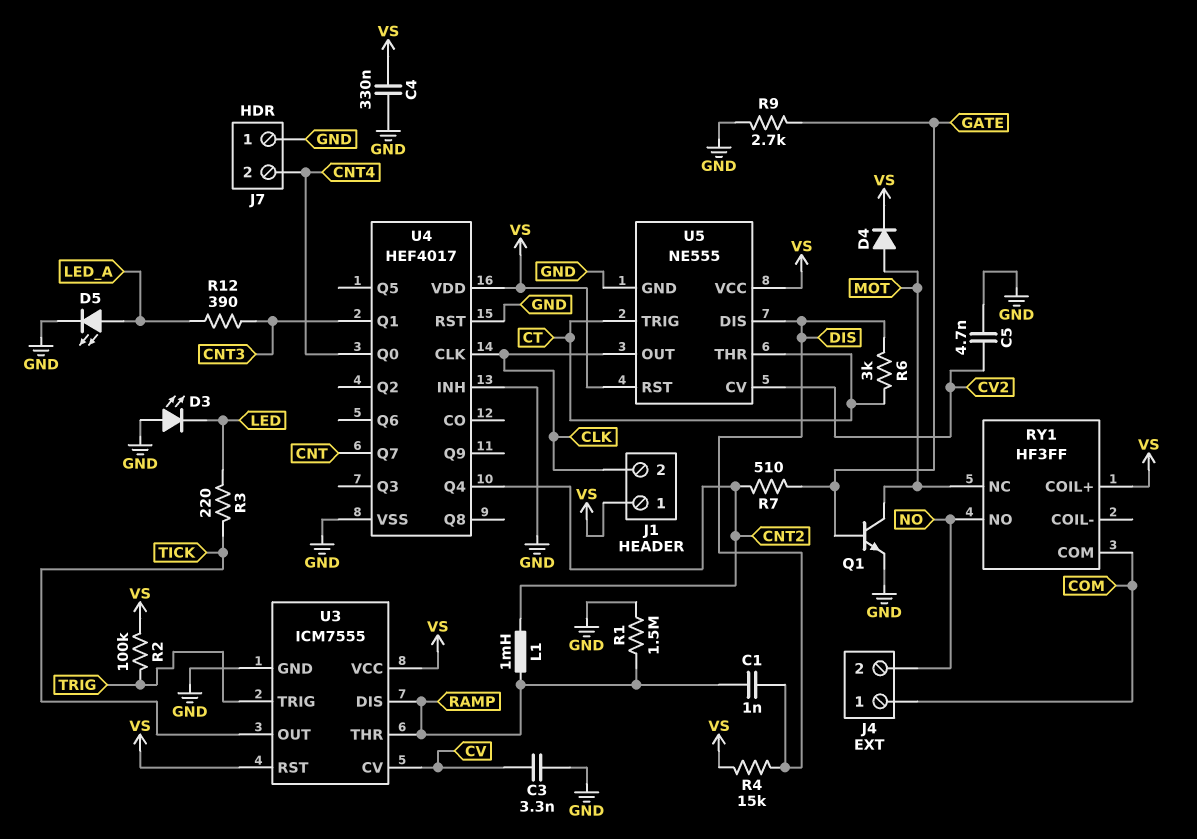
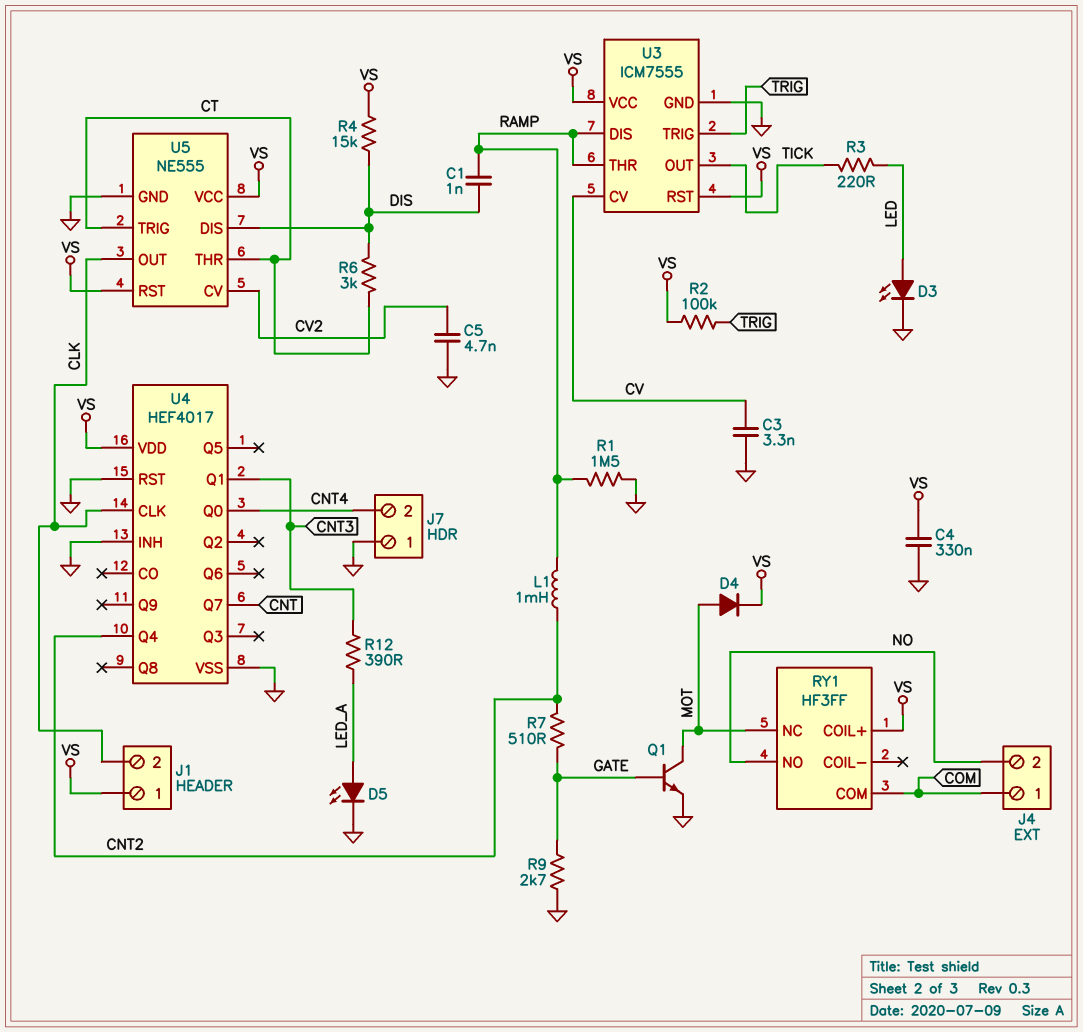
D3: LED (A GND, K LED) -> LED (A LED, K GND)

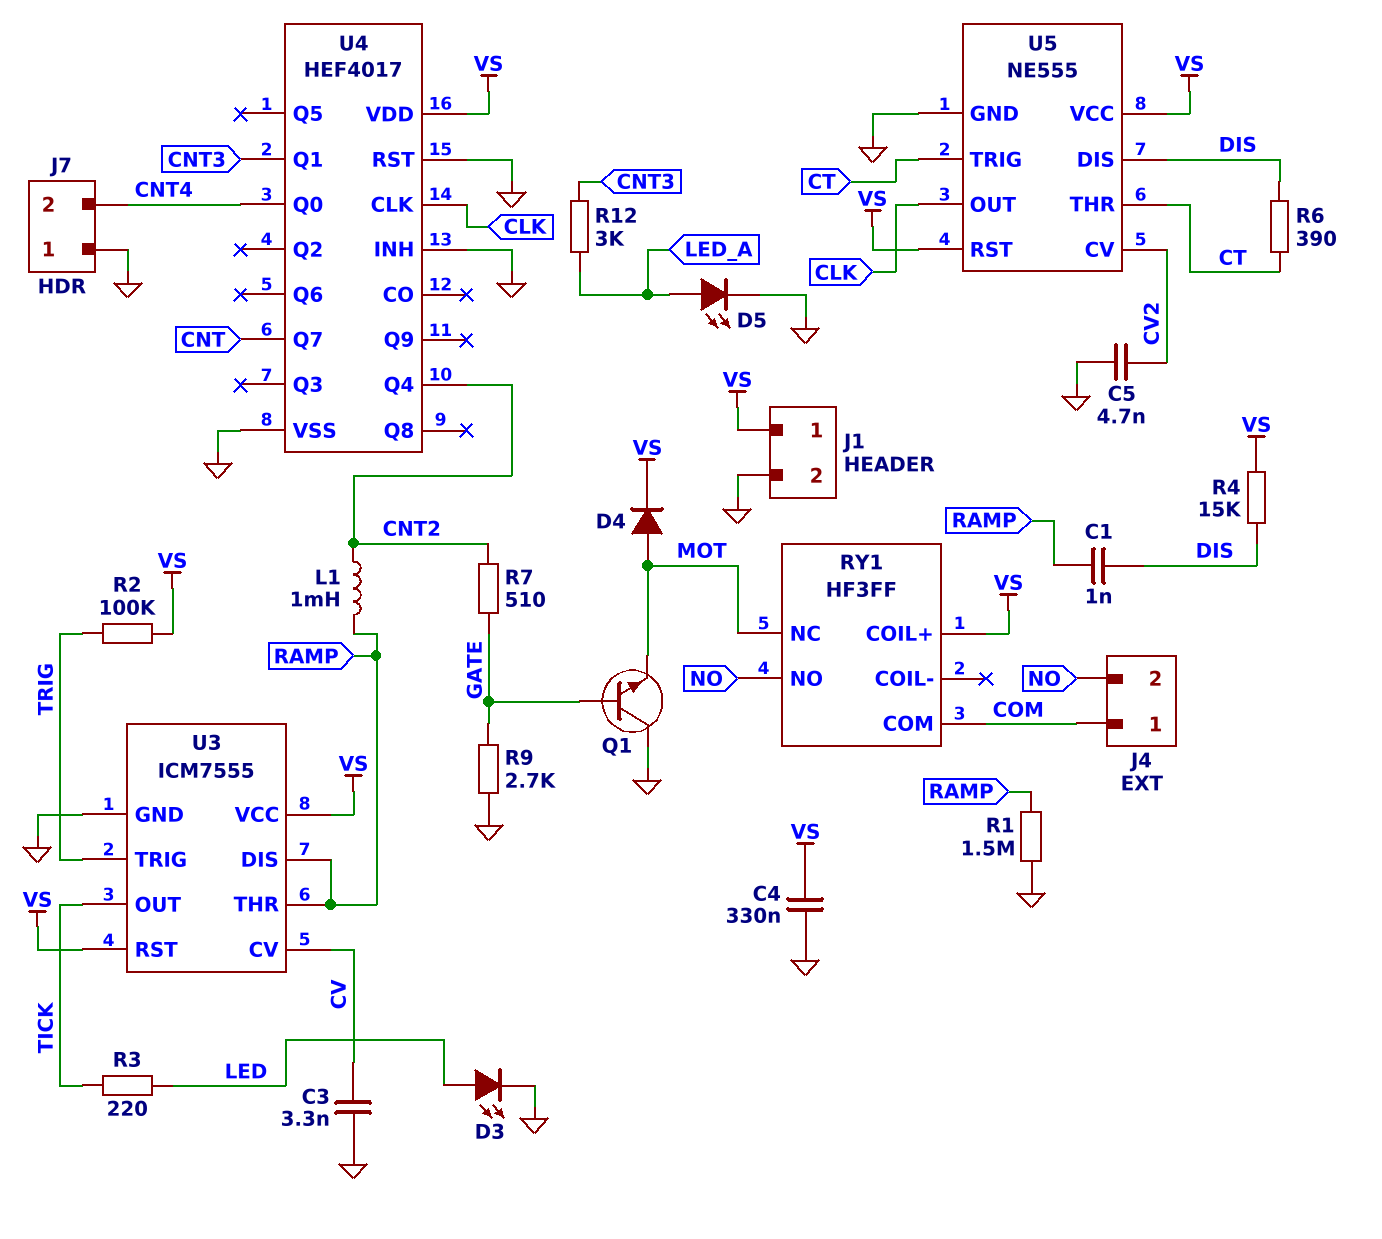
J1 pin 2: CLK -> GND
Q1: NPN (B GATE, C MOT, E GND) -> NPN (B GATE, C GND, E MOT)
R6: 3k (CT, DIS) -> 390 (CT, DIS)
R12: 390 (CNT3, LED_A) -> 3k (CNT3, LED_A)

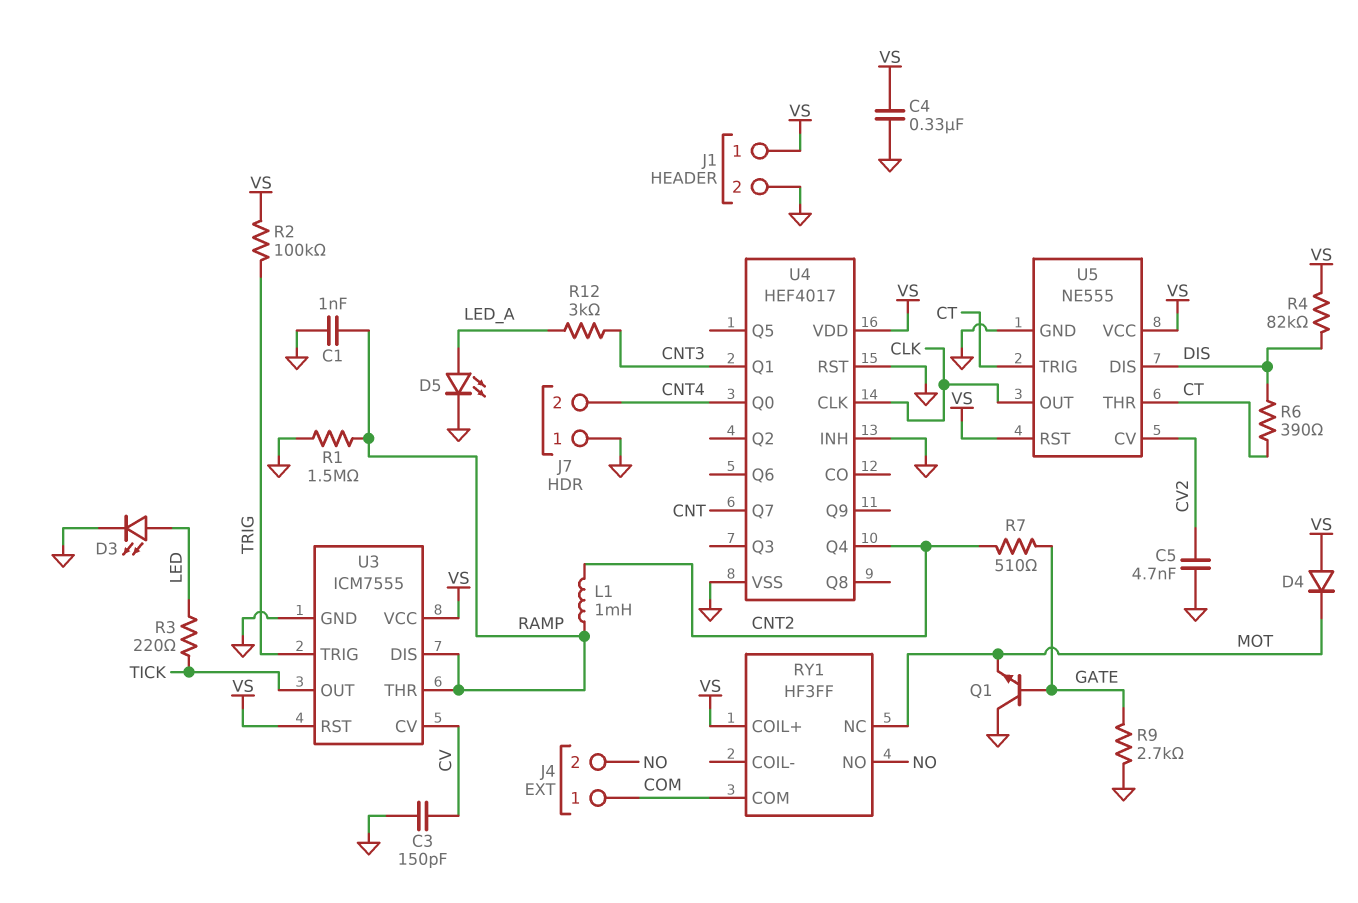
C1: 1nF (DIS, RAMP) -> 1nF (GND, RAMP)
C3: 3.3nF (CV, GND) -> 150pF (CV, GND)
D4: diode (A MOT, K VS) -> diode (A VS, K MOT)
R4: 15k (DIS, VS) -> 82k (DIS, VS)

